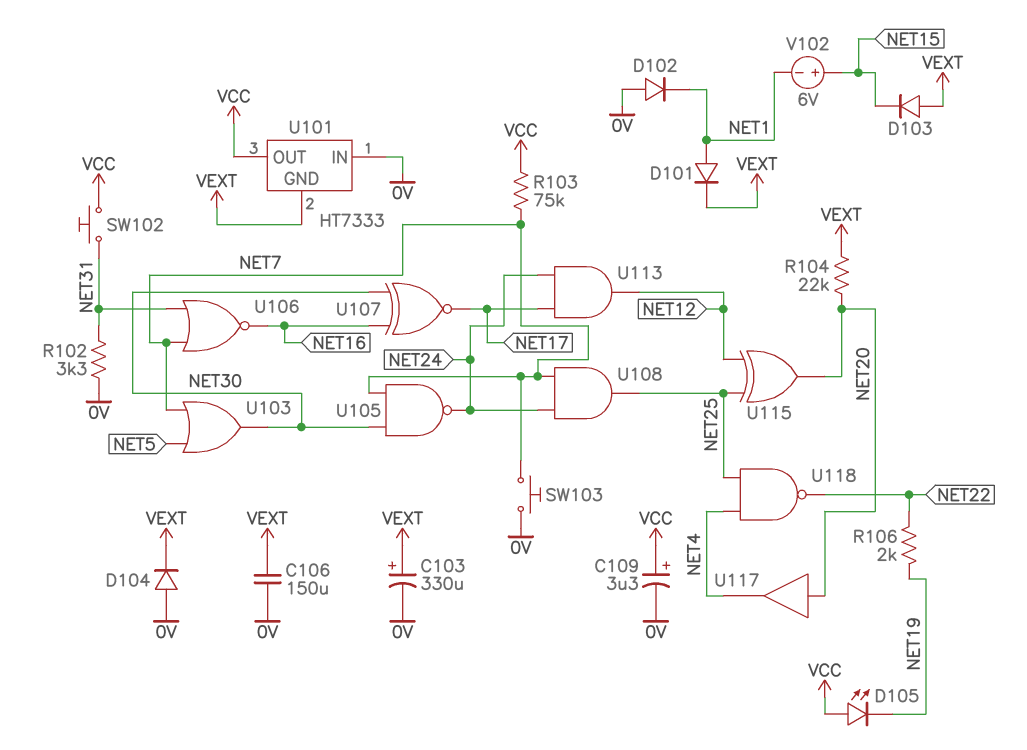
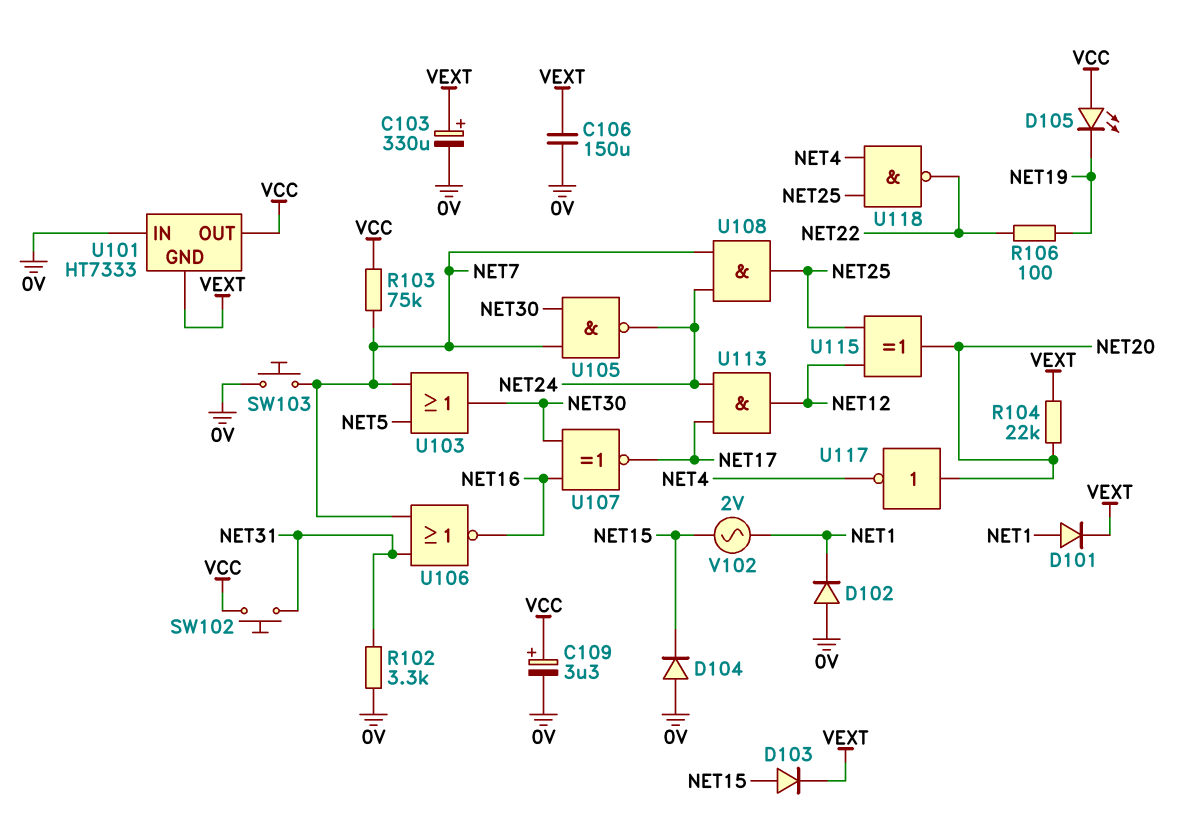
D103: diode (A VEXT, K NET15) -> diode (A NET15, K VEXT)
D104: diode (A 0V, K VEXT) -> diode (A 0V, K NET15)
R106: 2k (NET19, NET22) -> 100 (NET19, NET22)
U117: buffer (in NET20, out NET4) -> NOT (in NET20, out NET4)
V102: 6V (plus NET15, minus NET1) -> AC 2V (NET1, NET15)

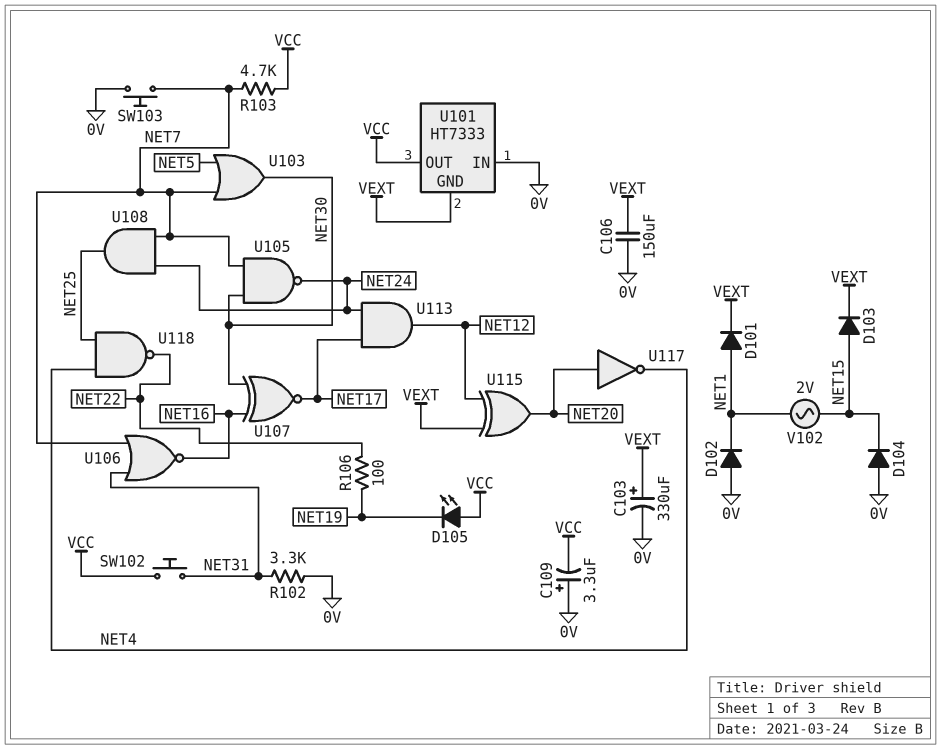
C109: 3.3uF (plus VCC, minus 0V) -> 3.3uF (plus 0V, minus VCC)
R103: 75k (NET7, VCC) -> 4.7k (NET7, VCC)
R104: 22k (NET20, VEXT) -> none
U115: XOR (in NET12, in NET25, out NET20) -> XOR (in NET12, in VEXT, out NET20)

